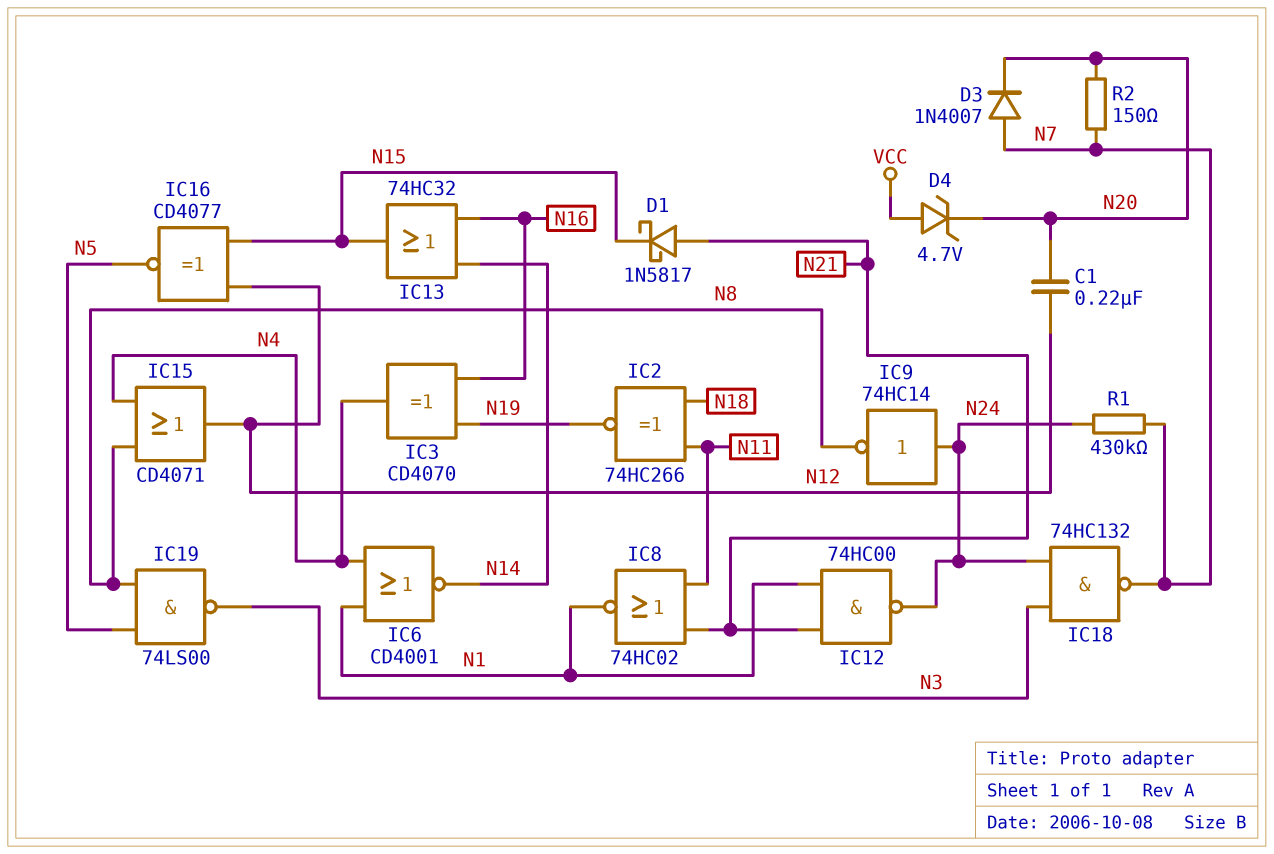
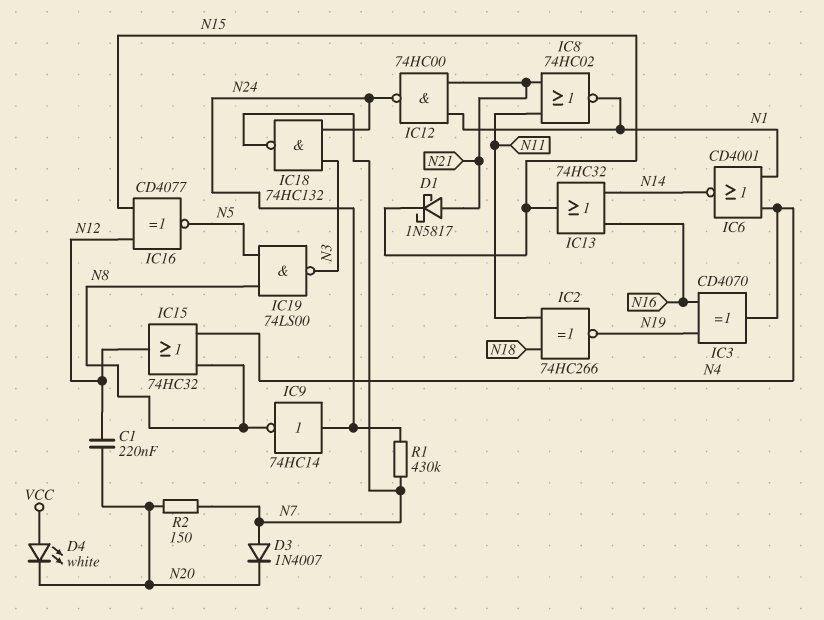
D4: zener 4.7V (A VCC, K N20) -> LED white (A VCC, K N20)
IC15: OR CD4071 (in N4, in N8, out N12) -> OR 74HC32 (in N4, in N8, out N12)

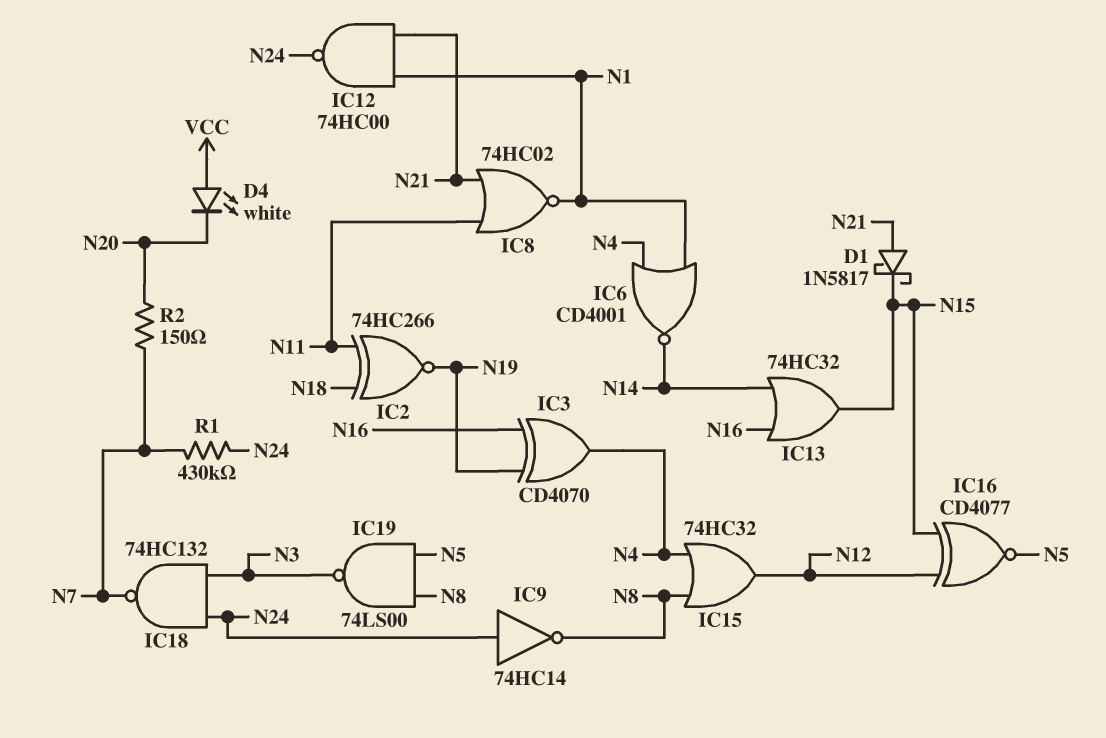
C1: 220nF (N12, N20) -> none
D3: diode 1N4007 (A N7, K N20) -> none

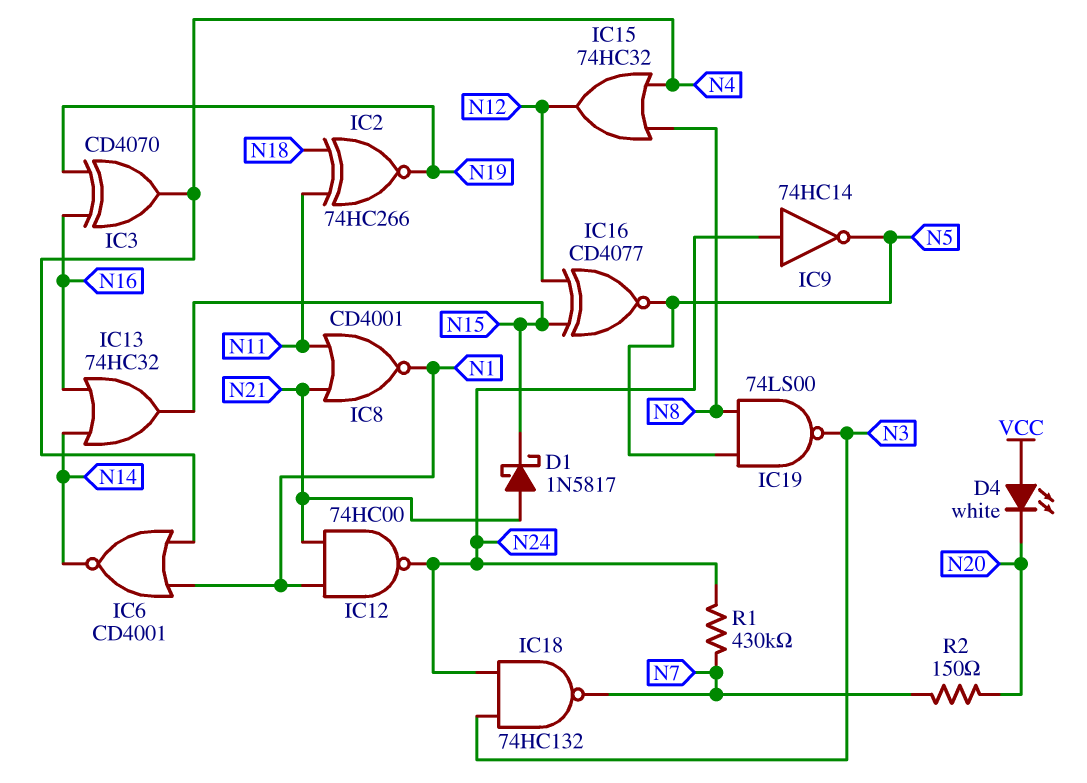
IC8: NOR 74HC02 (in N11, in N21, out N1) -> NOR CD4001 (in N11, in N21, out N1)
IC9: NOT 74HC14 (in N24, out N8) -> NOT 74HC14 (in N24, out N5)

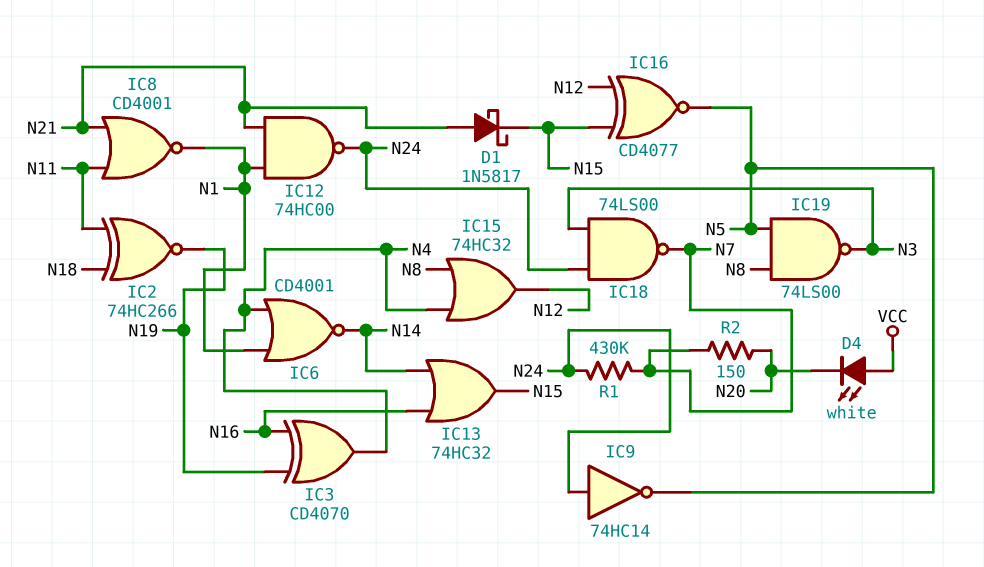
IC18: NAND 74HC132 (in N3, in N24, out N7) -> NAND 74LS00 (in N3, in N24, out N7)

